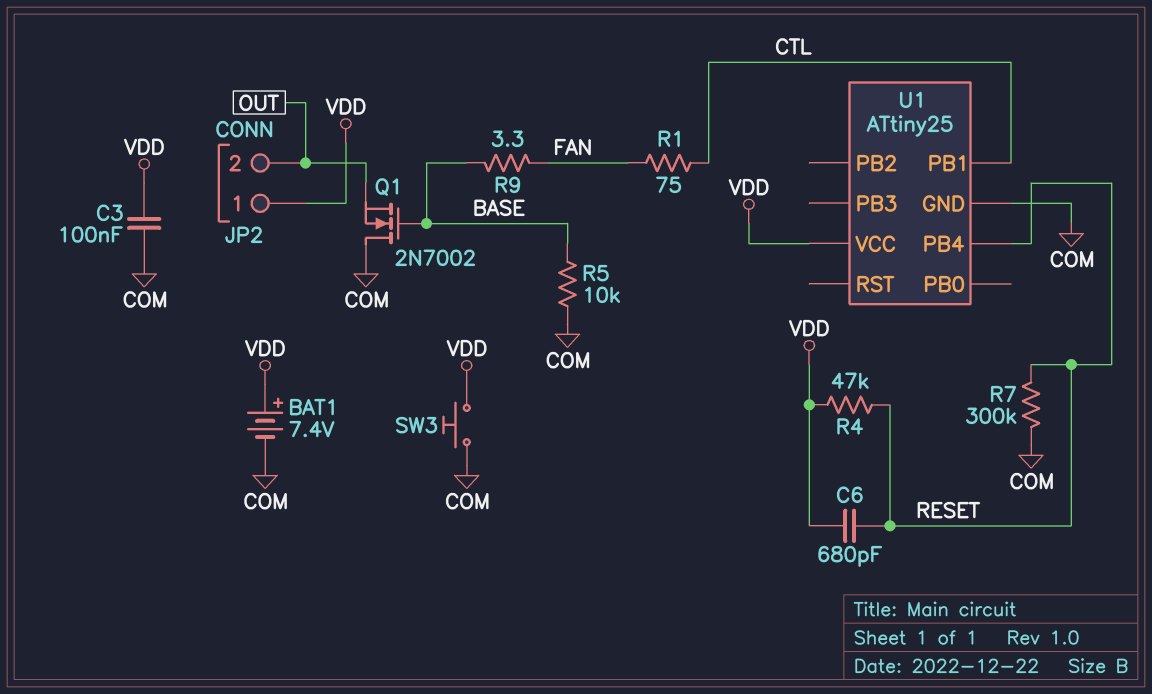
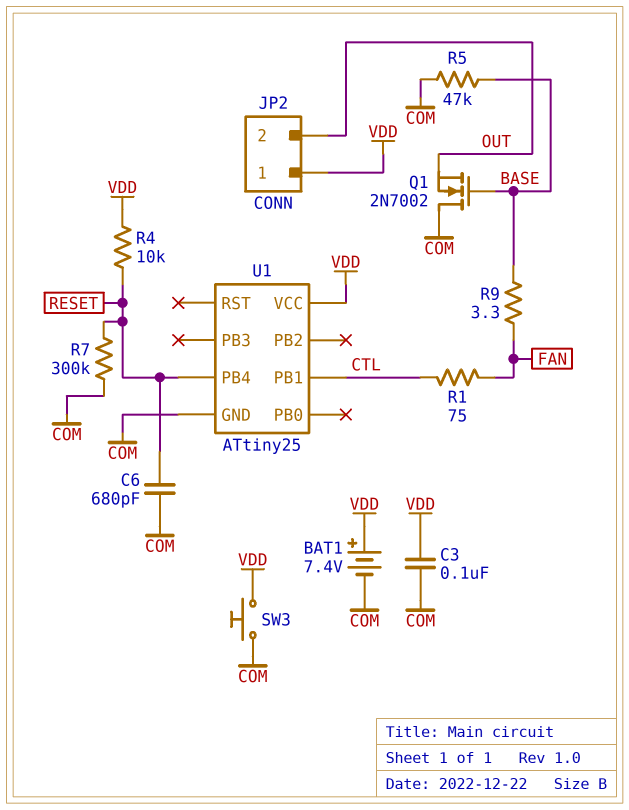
C6: 680pF (RESET, VDD) -> 680pF (COM, RESET)
R4: 47k (RESET, VDD) -> 10k (RESET, VDD)
R5: 10k (BASE, COM) -> 47k (BASE, COM)

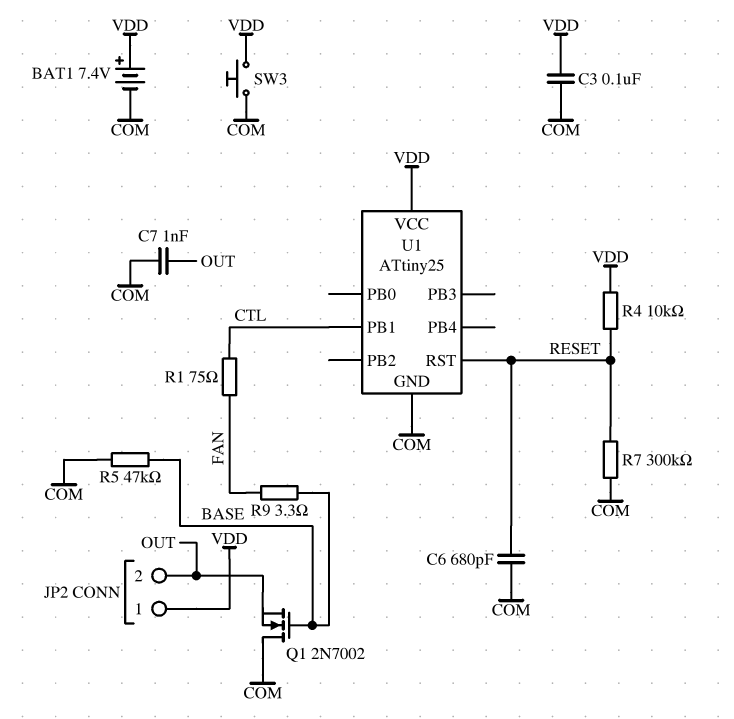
C7: none -> 1nF (COM, OUT)
U1 pin PB4: RESET -> none
U1 pin RST: none -> RESET

